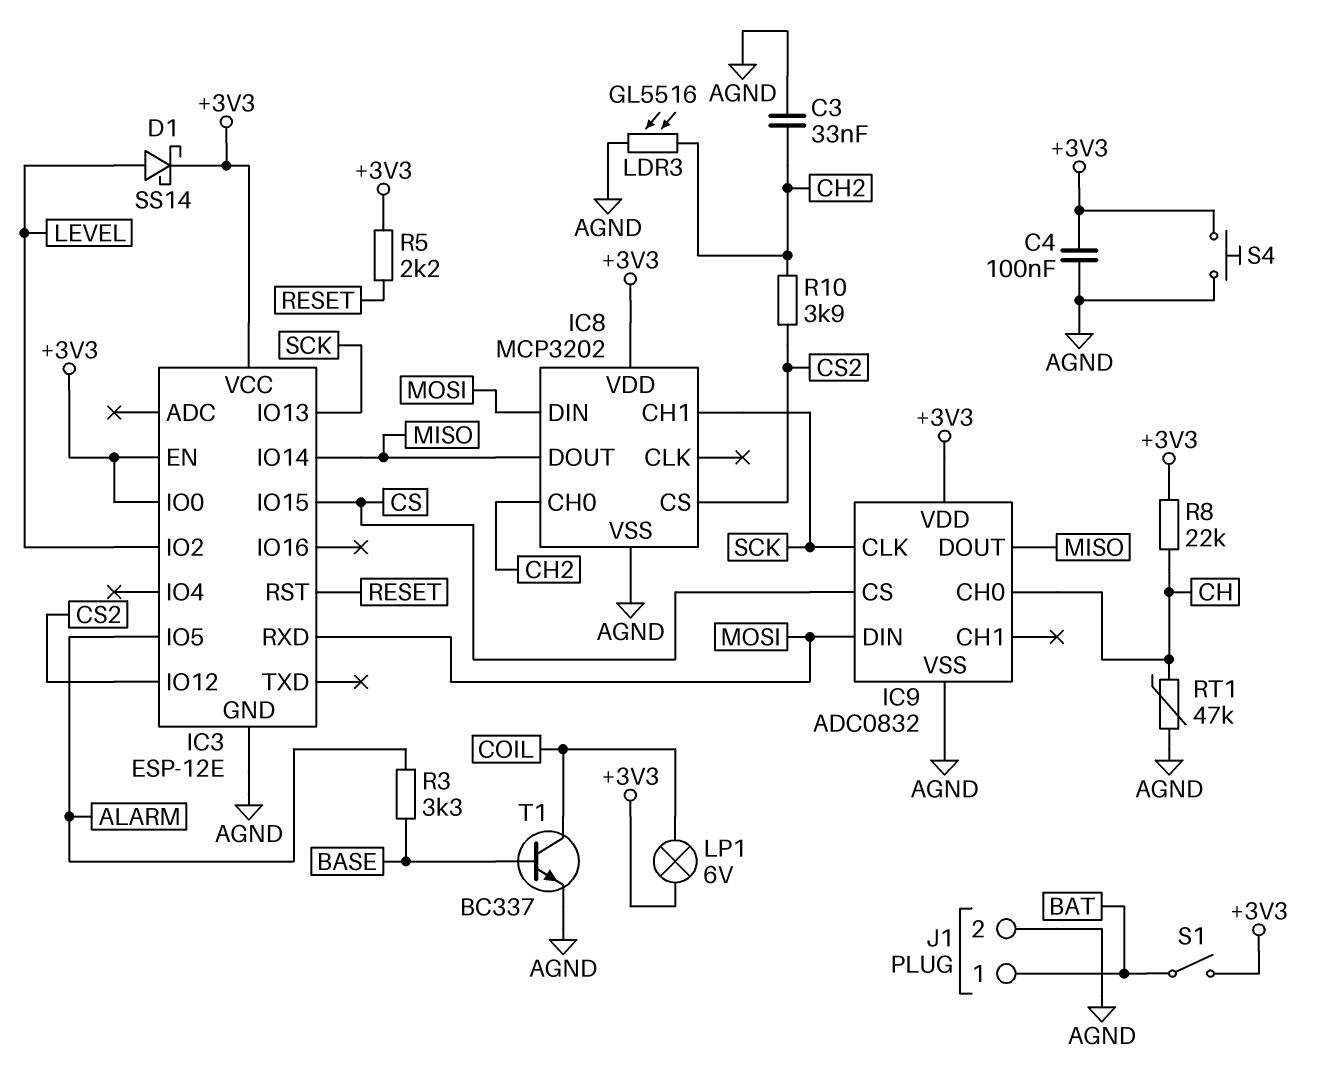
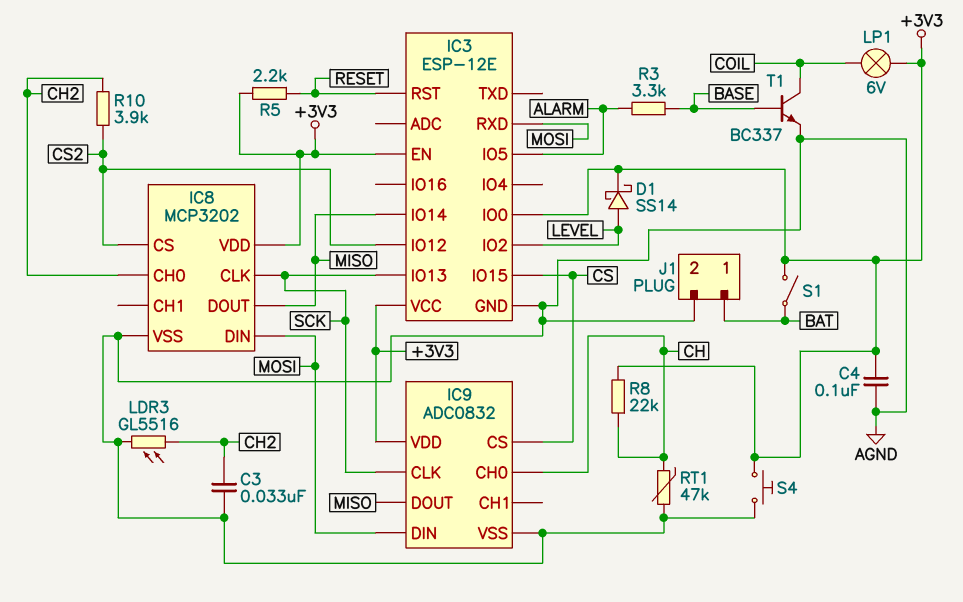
IC8 pin CH1: SCK -> none
IC8 pin CLK: none -> SCK

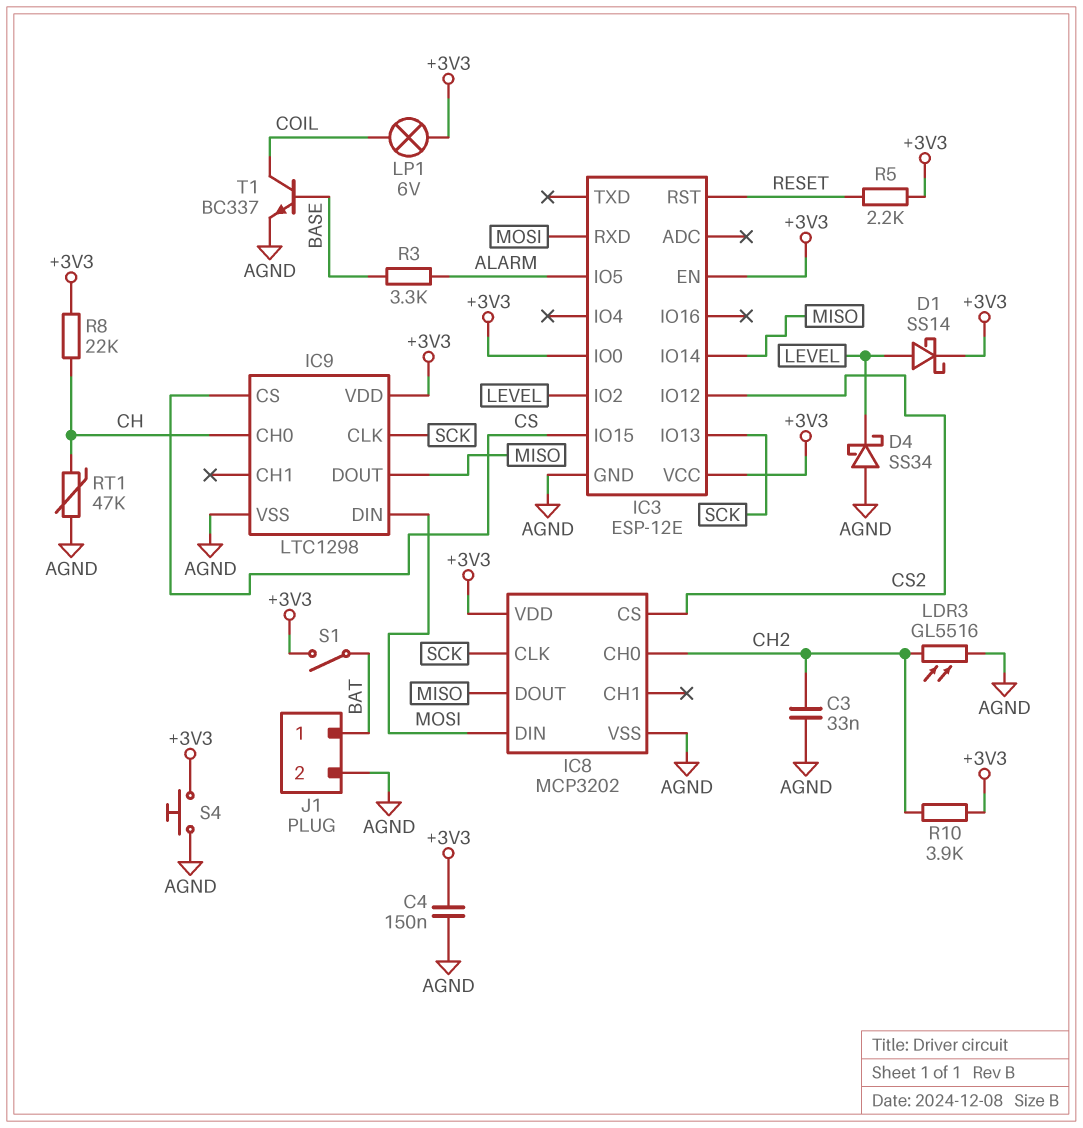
C4: 100nF (+3V3, AGND) -> 150nF (+3V3, AGND)
D4: none -> schottky SS34 (A AGND, K LEVEL)
IC9: ADC0832 -> LTC1298
R10: 3.9k (CH2, CS2) -> 3.9k (+3V3, CH2)

